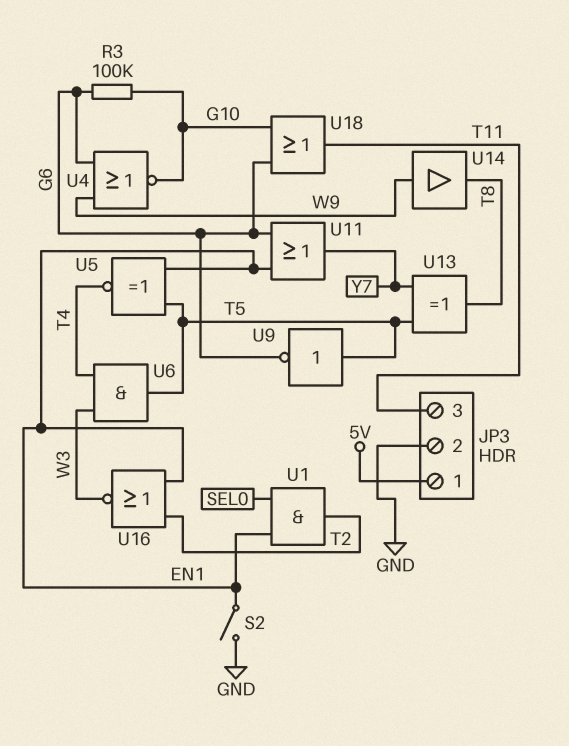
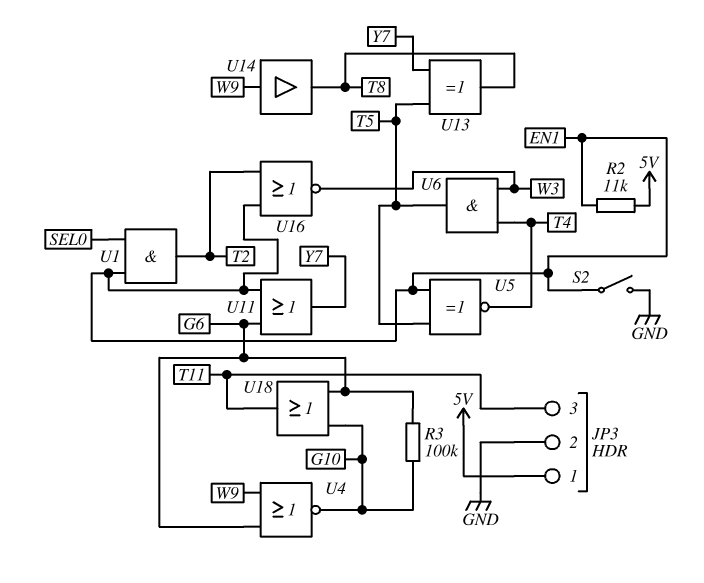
R2: none -> 11k (5V, EN1)
U9: NOT (in T5, out G6) -> none

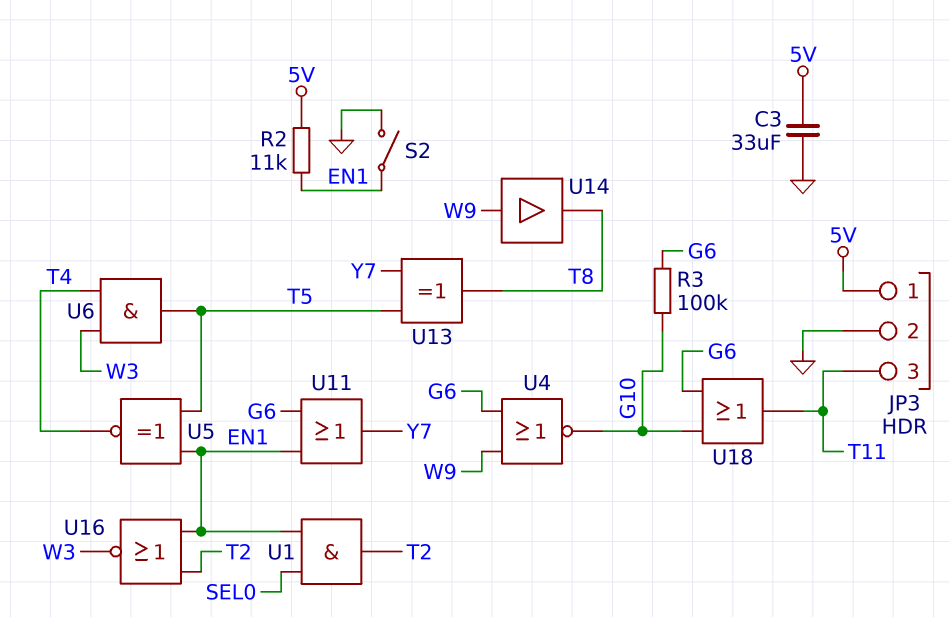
C3: none -> 33uF (5V, GND)

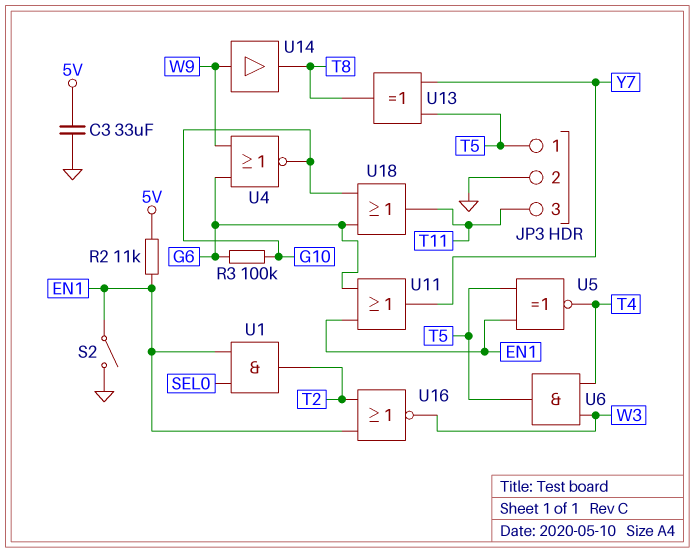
JP3 pin 1: 5V -> T5

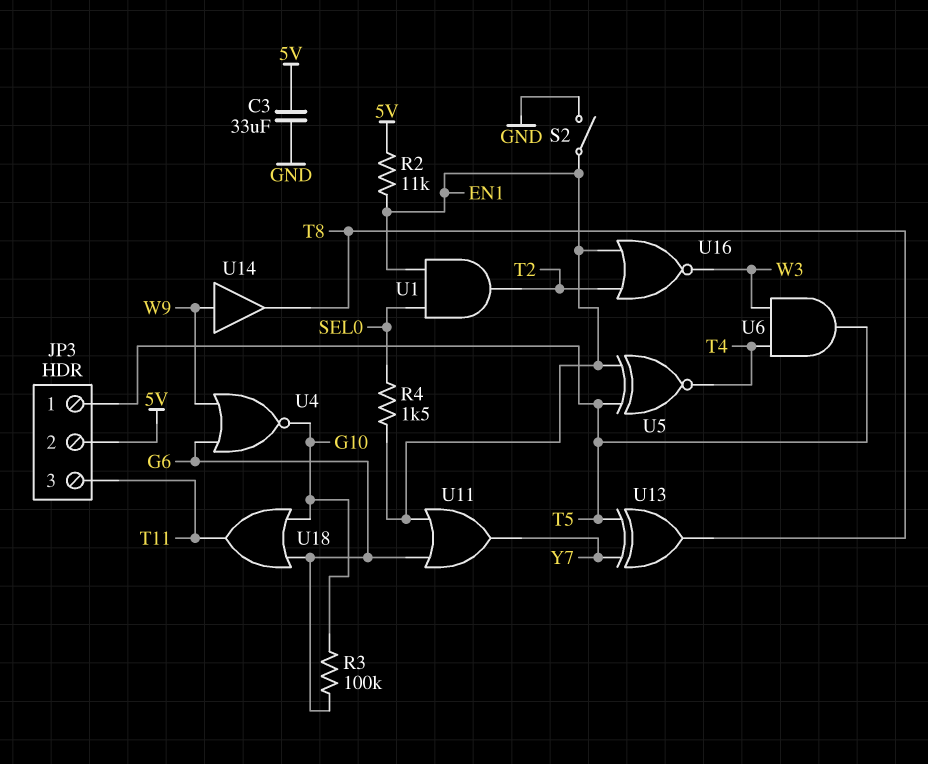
JP3 pin 2: GND -> 5V
R4: none -> 1.5k (EN1, SEL0)

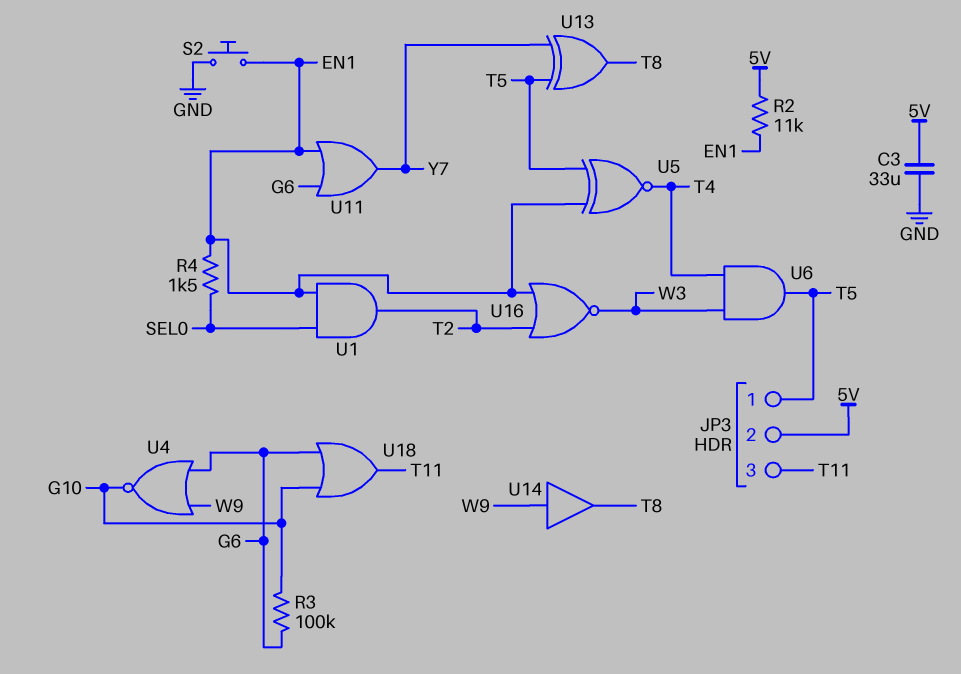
S2: switch (EN1, GND) -> button (EN1, GND)

